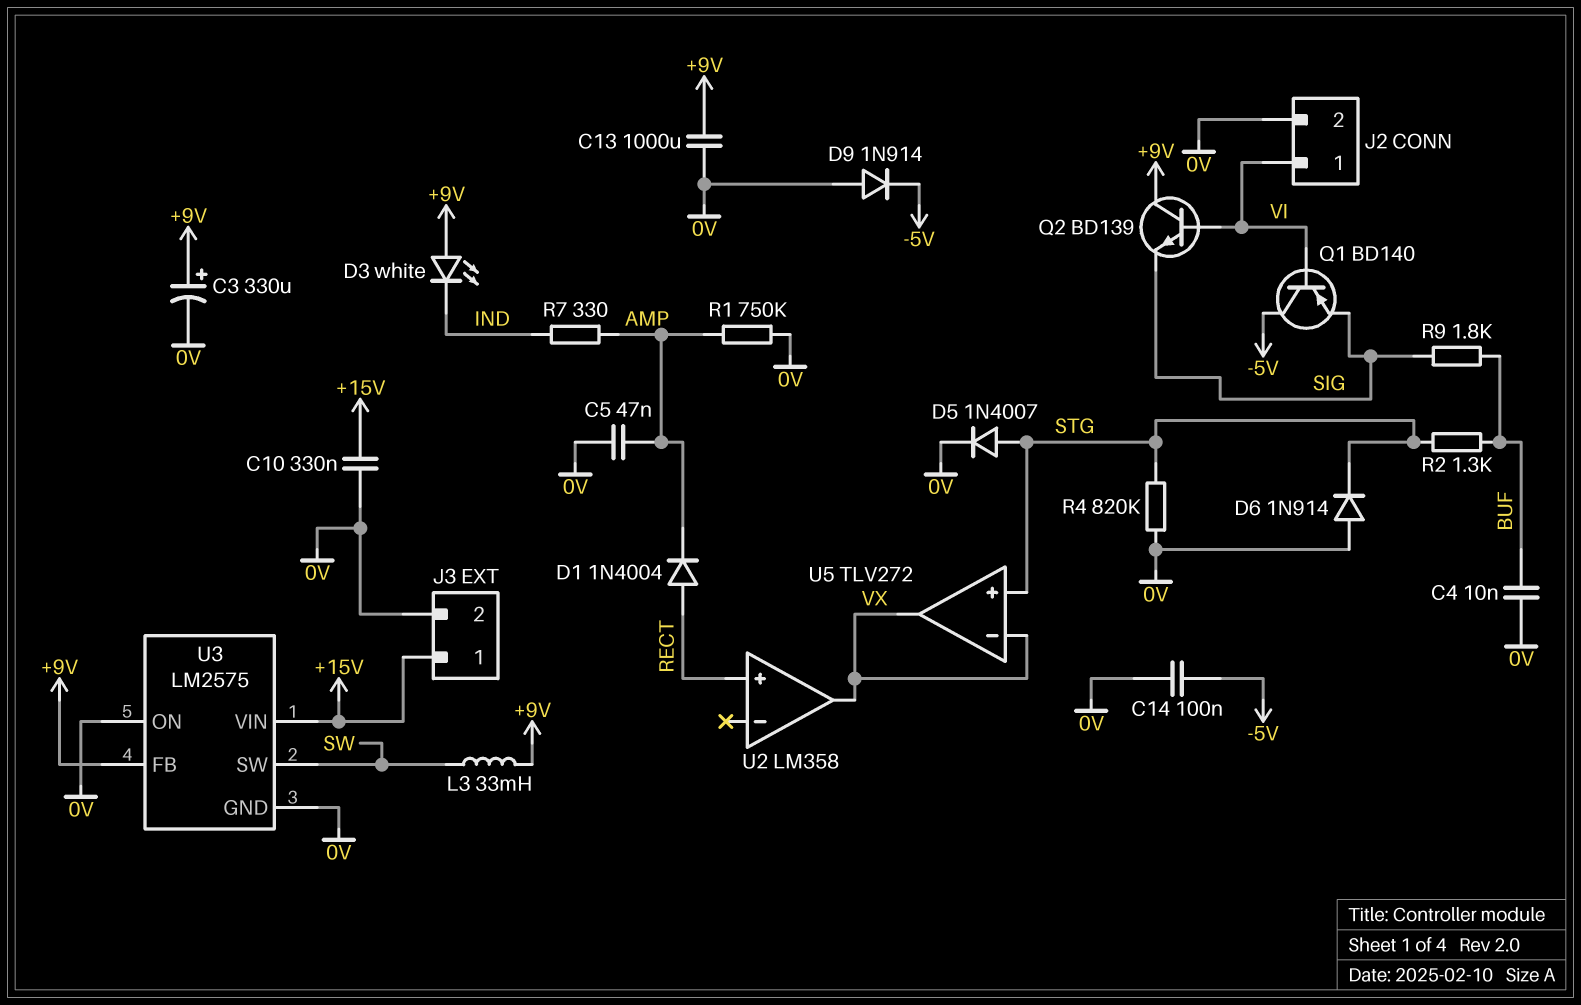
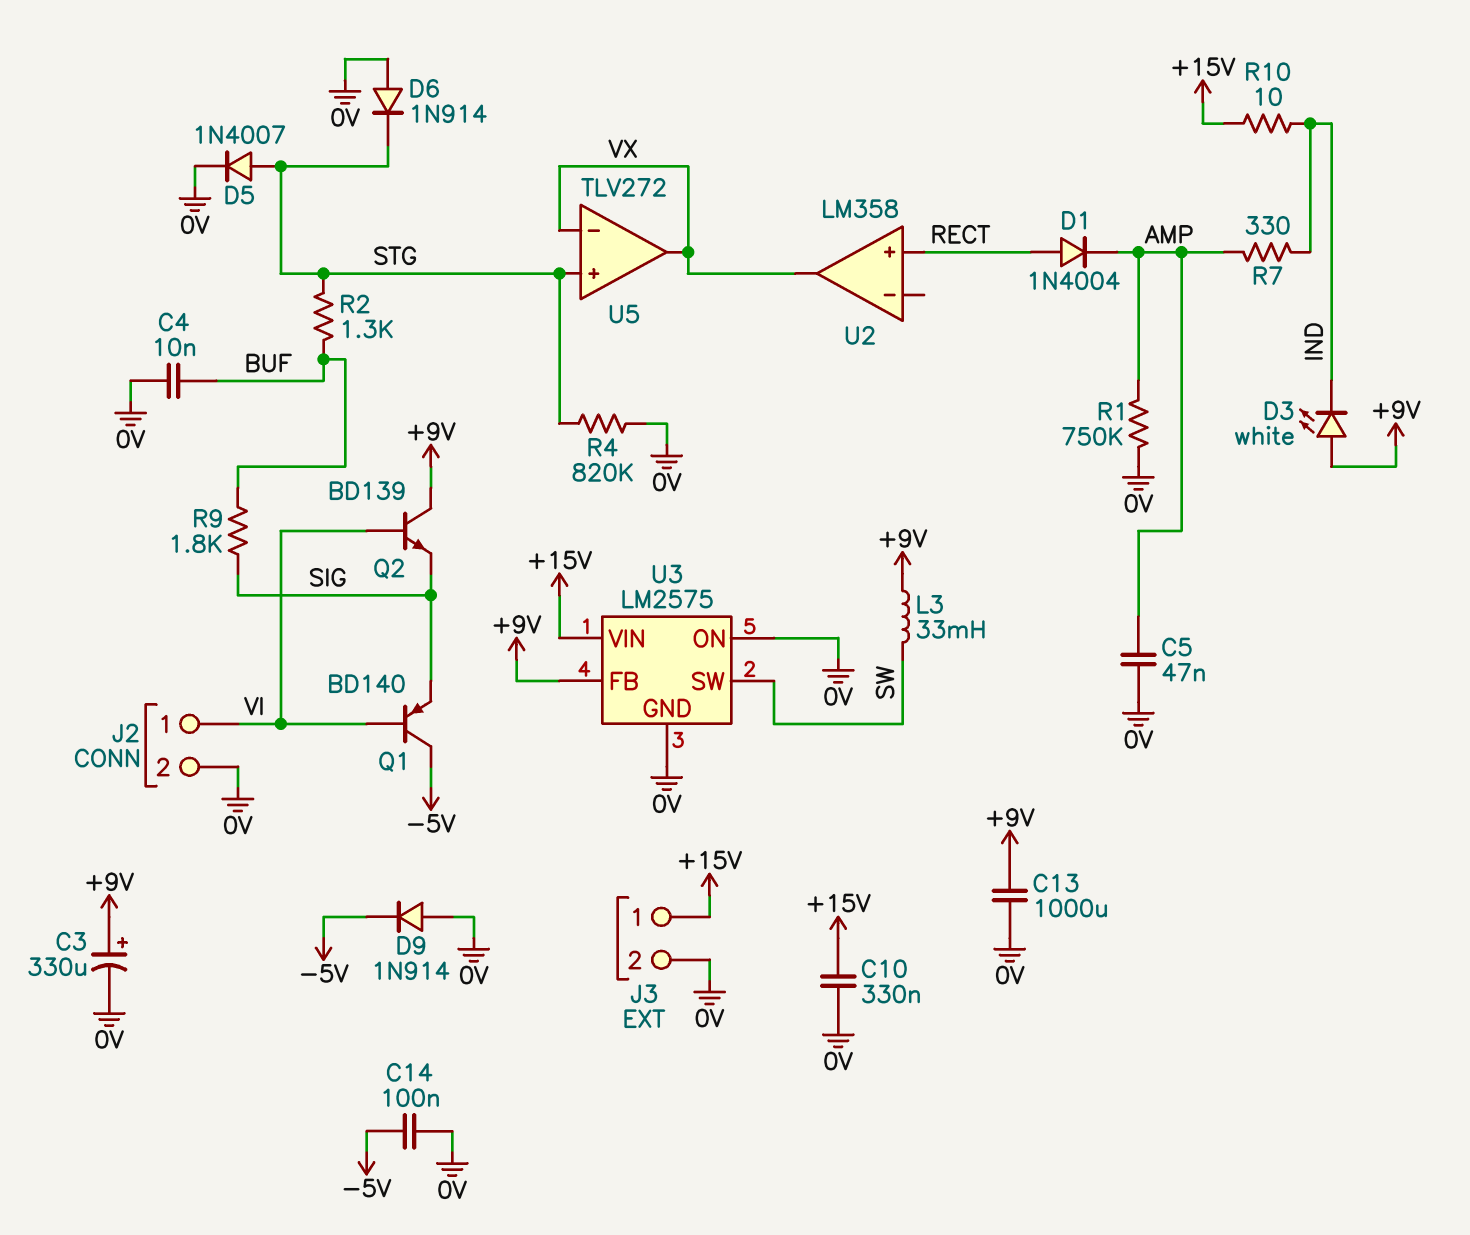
R10: none -> 10 (+15V, IND)

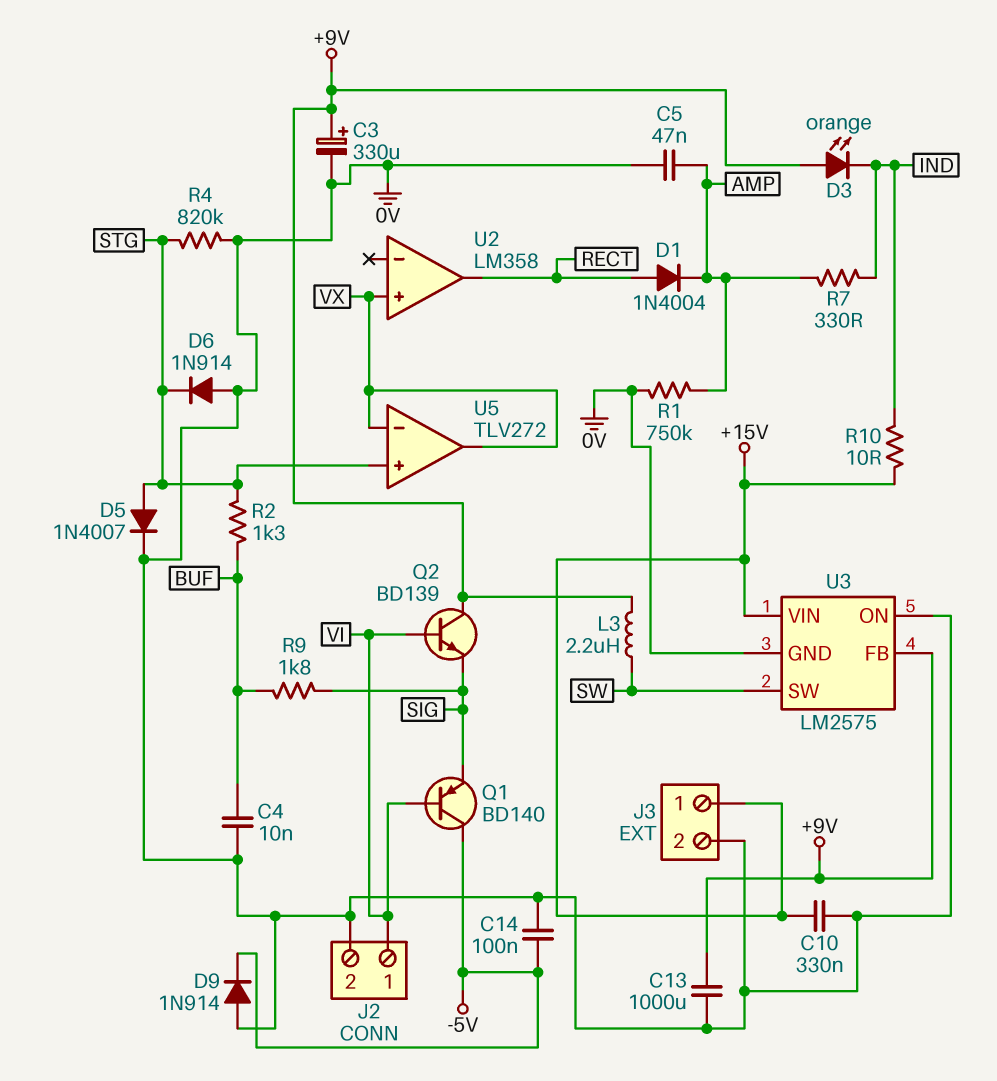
D3: LED white (A +9V, K IND) -> LED orange (A +9V, K IND)
L3: 33mH (+9V, SW) -> 2.2uH (+9V, SW)
U2 pin in+: RECT -> VX
U2 pin out: VX -> RECT

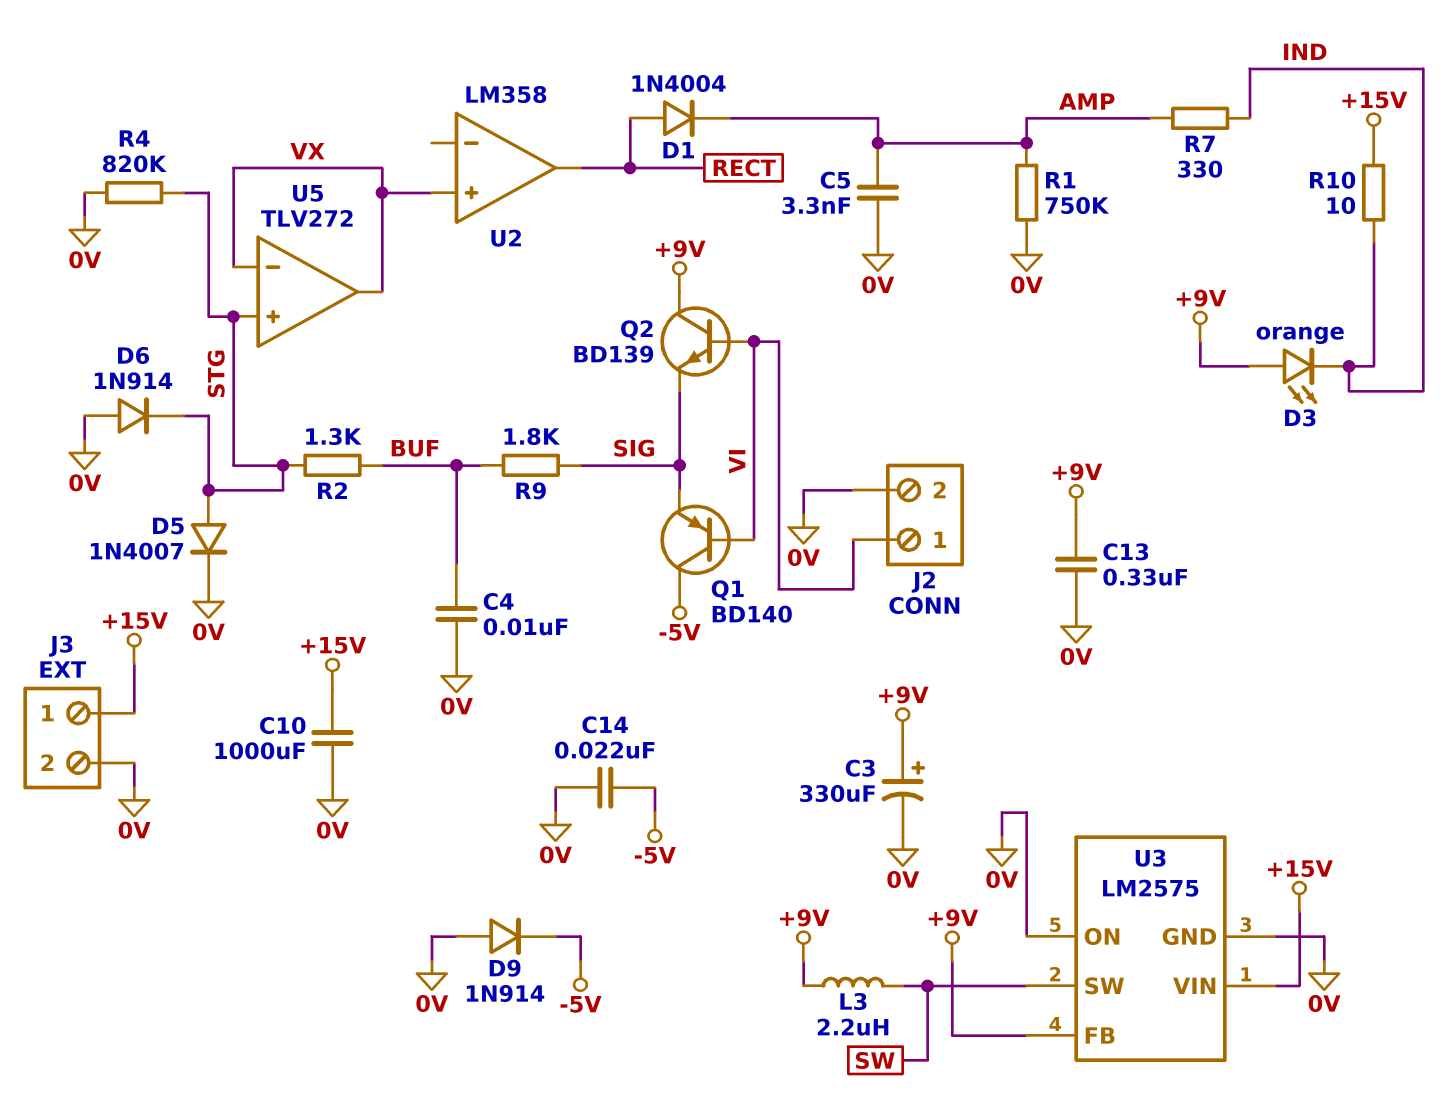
C5: 47nF (0V, AMP) -> 3.3nF (0V, AMP)
C10: 330nF (+15V, 0V) -> 1000uF (+15V, 0V)
C13: 1000uF (+9V, 0V) -> 330nF (+9V, 0V)
C14: 100nF (-5V, 0V) -> 22nF (-5V, 0V)

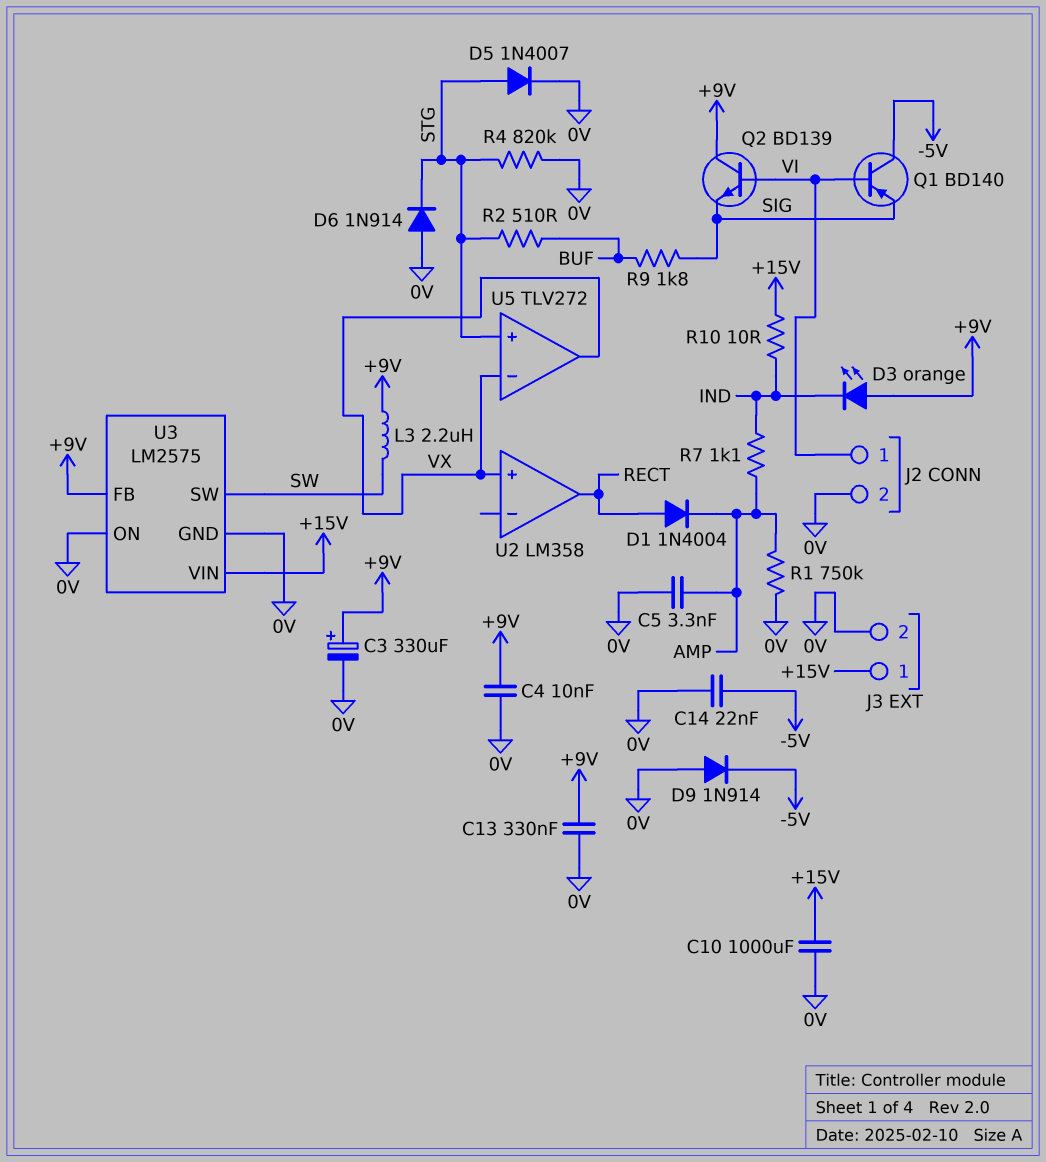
C4: 10nF (0V, BUF) -> 10nF (+9V, 0V)
R2: 1.3k (BUF, STG) -> 510 (BUF, STG)
R7: 330 (AMP, IND) -> 1.1k (AMP, IND)

